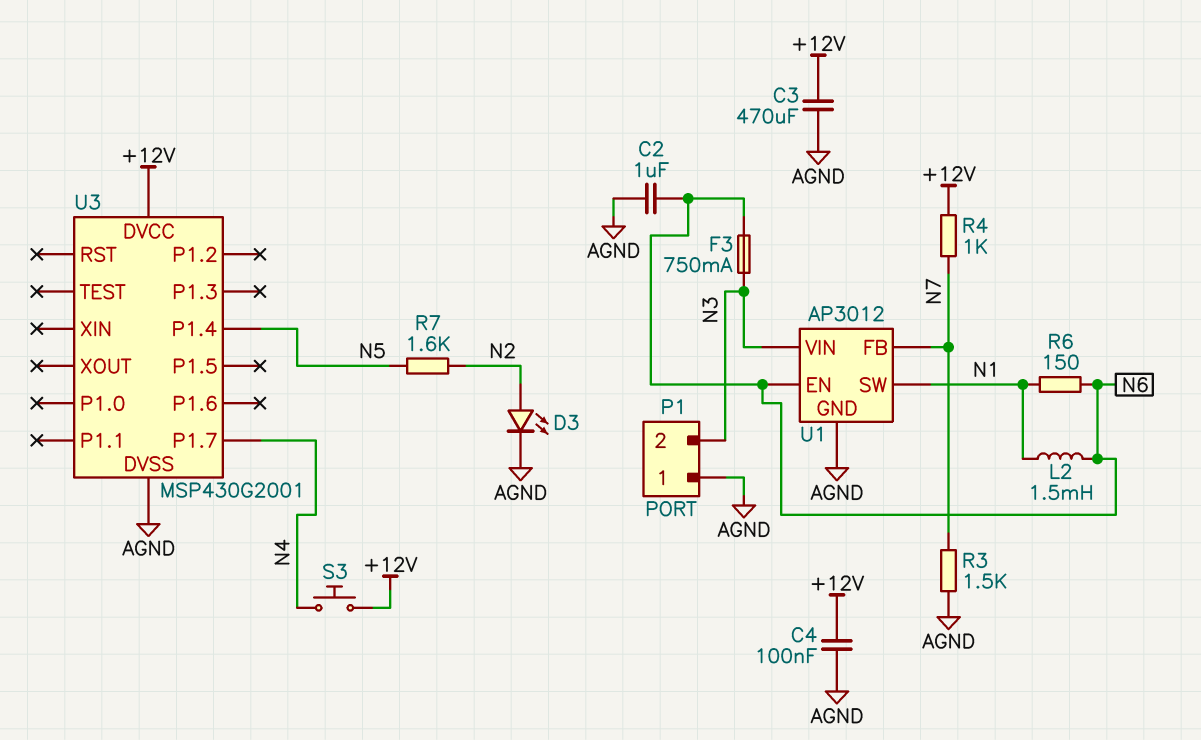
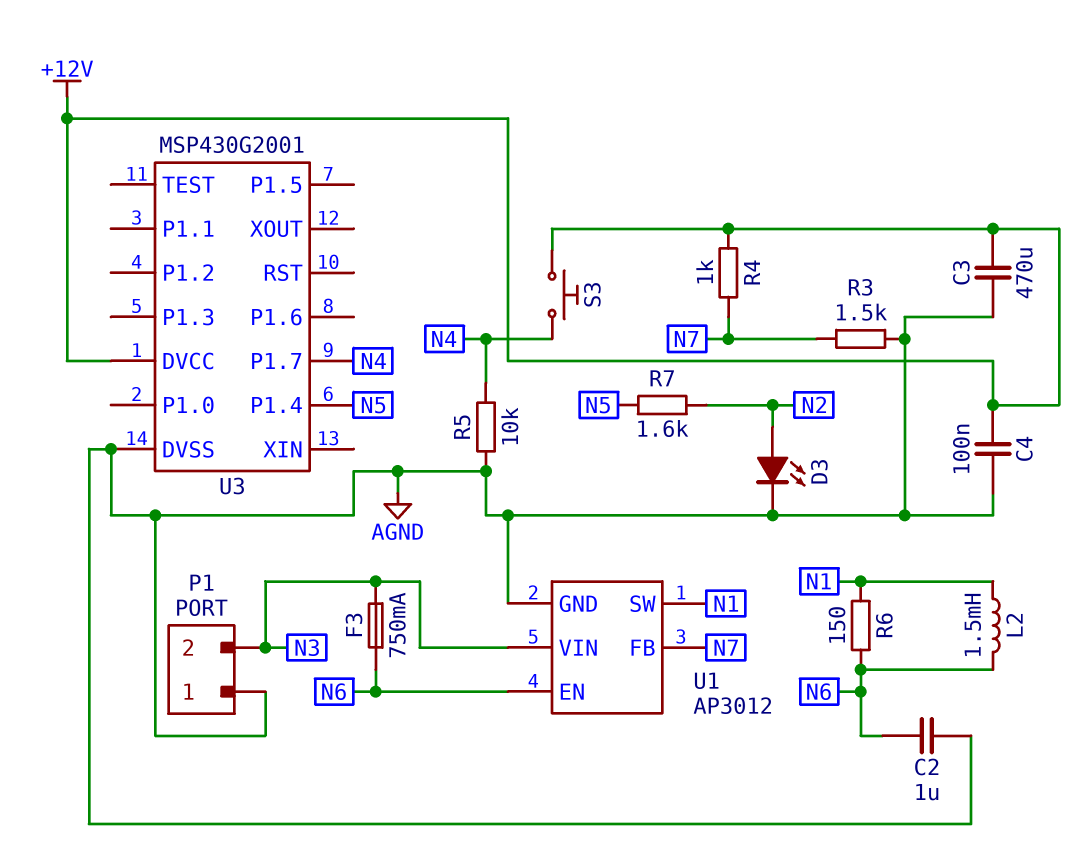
R5: none -> 10k (AGND, N4)

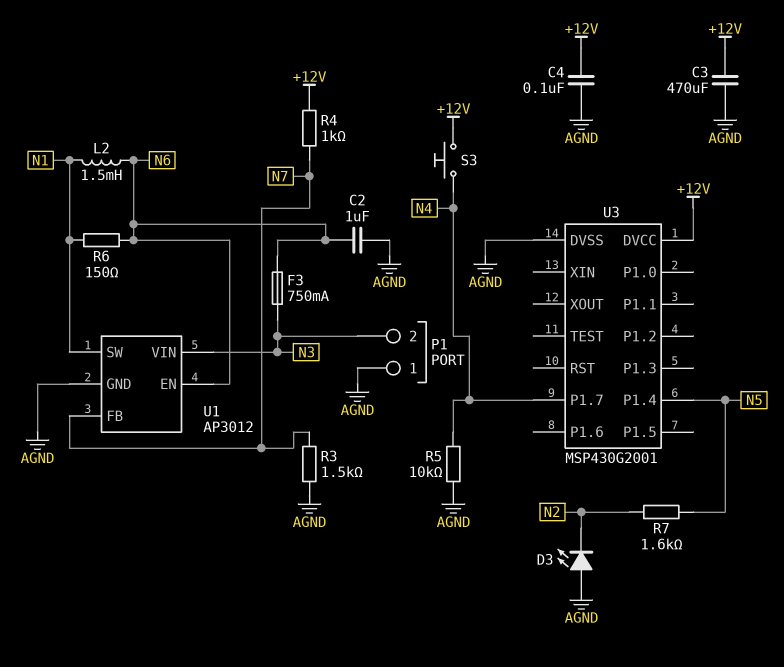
D3: LED (A N2, K AGND) -> LED (A AGND, K N2)

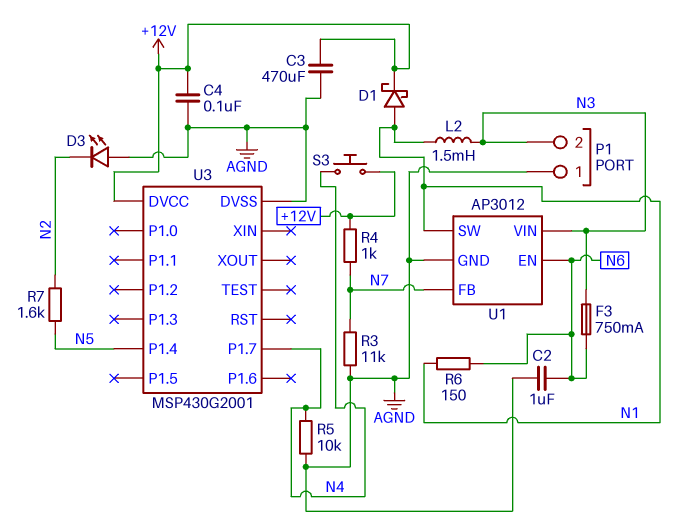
D1: none -> schottky (A N1, K +12V)
L2: 1.5mH (N1, N6) -> 1.5mH (N1, N3)
R3: 1.5k (AGND, N7) -> 11k (AGND, N7)

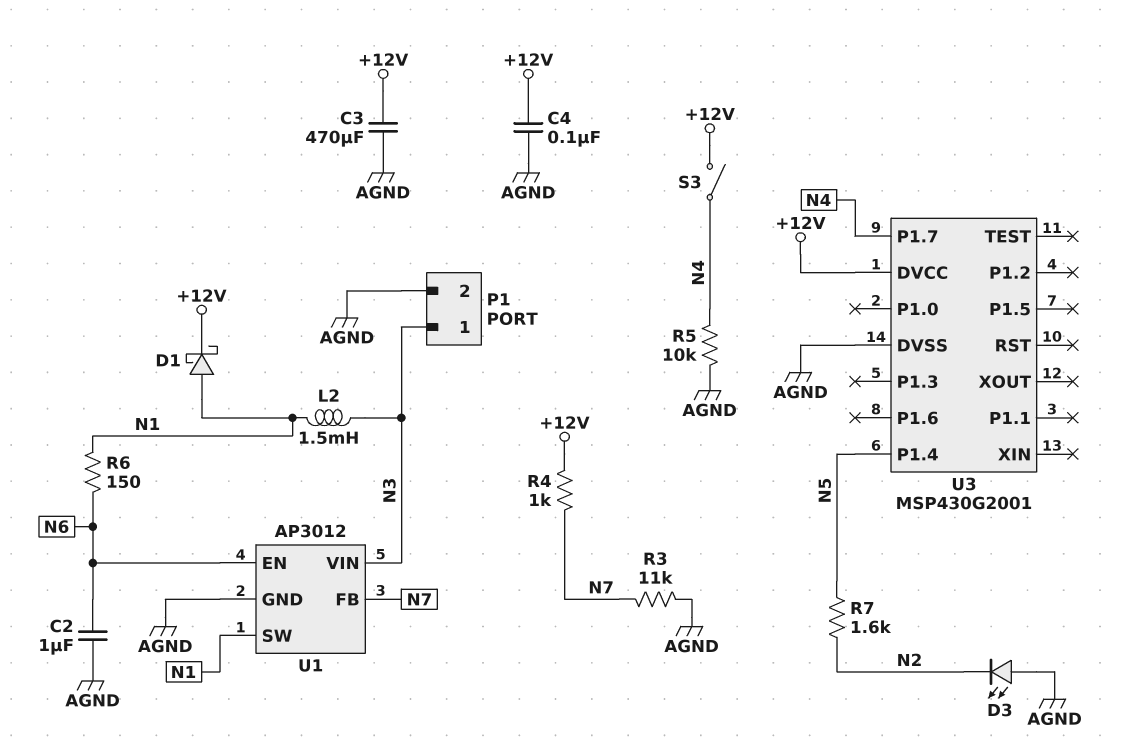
F3: 750mA (N3, N6) -> none
P1 pin 1: AGND -> N3
P1 pin 2: N3 -> AGND
S3: button (+12V, N4) -> switch (+12V, N4)

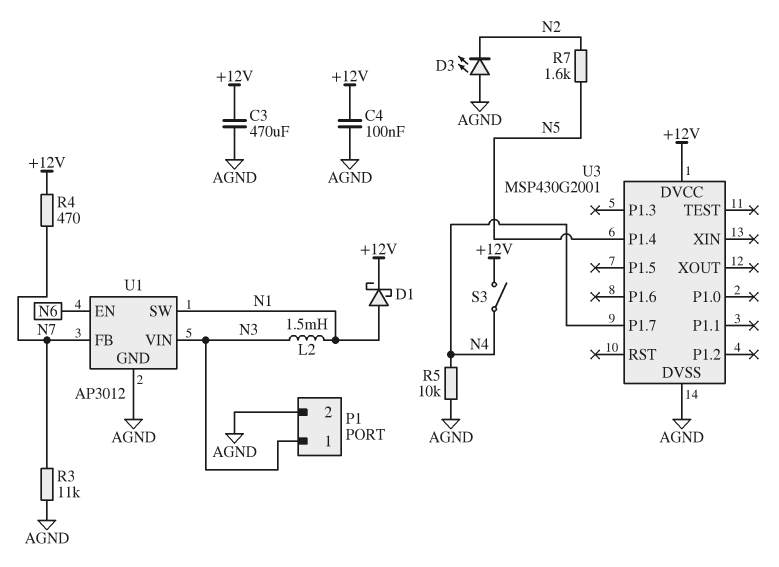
C2: 1uF (AGND, N6) -> none
R4: 1k (+12V, N7) -> 470 (+12V, N7)
R6: 150 (N1, N6) -> none

